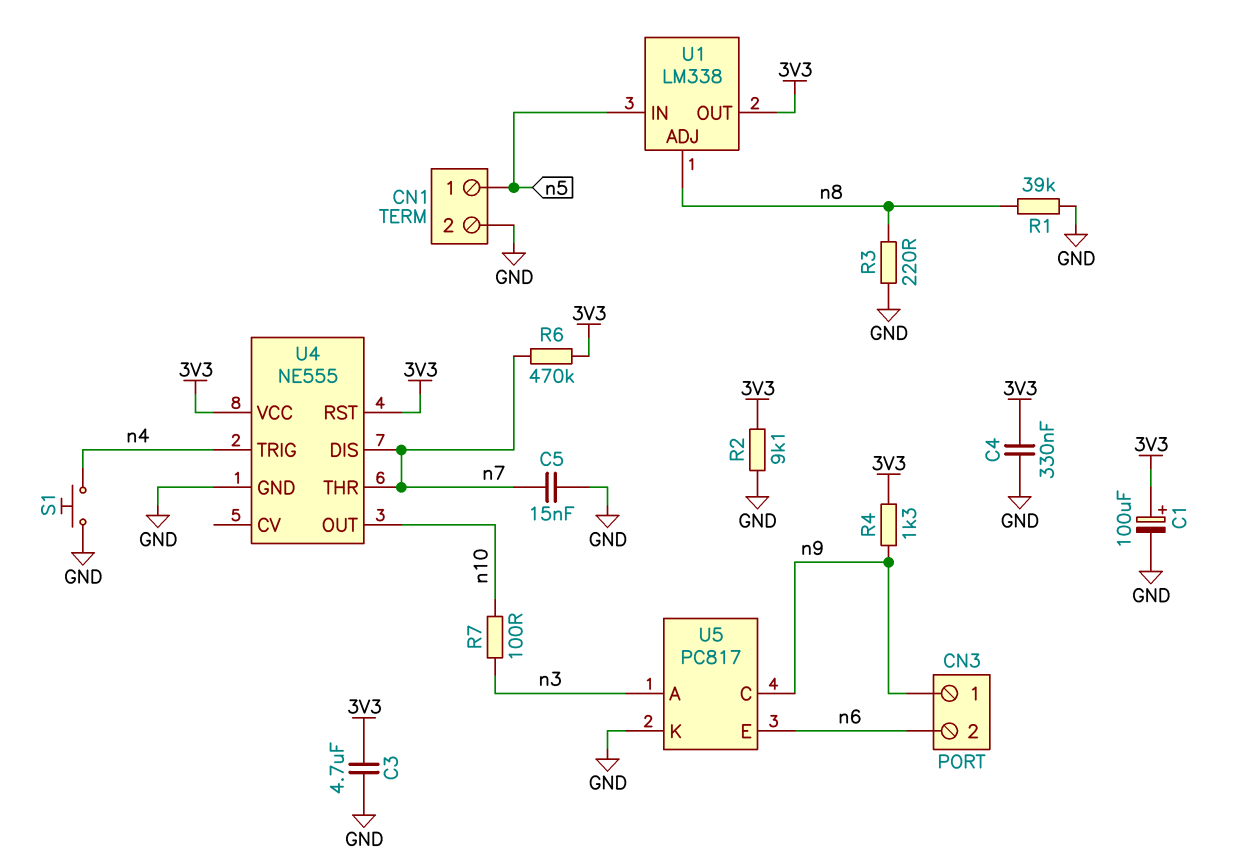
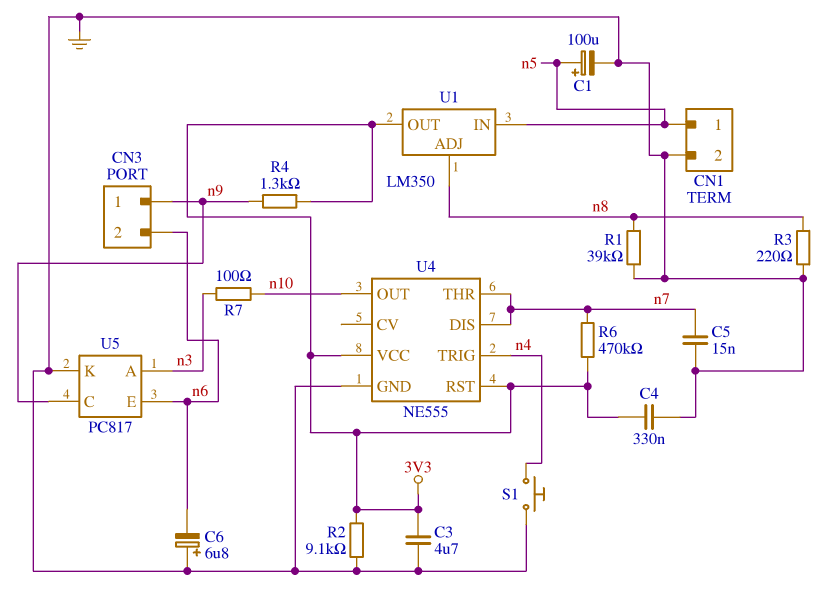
C1: 100uF (plus 3V3, minus GND) -> 100uF (plus n5, minus GND)
C6: none -> 6.8uF (plus GND, minus n6)
U1: LM338 -> LM350

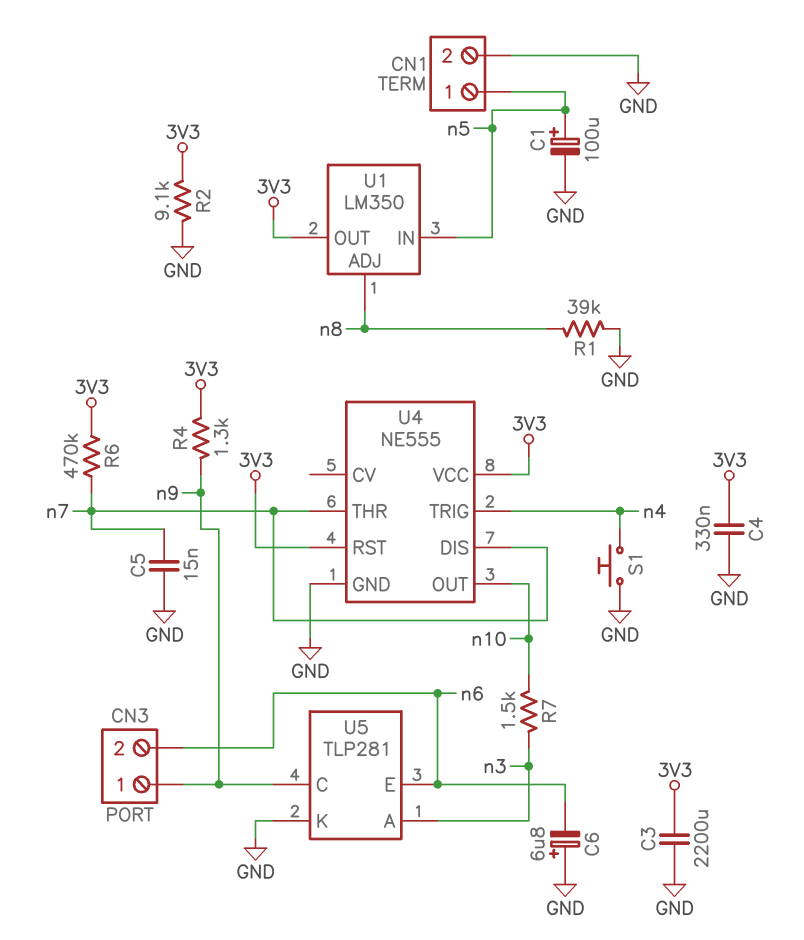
C3: 4.7uF (3V3, GND) -> 2200uF (3V3, GND)
R3: 220 (GND, n8) -> none
R7: 100 (n3, n10) -> 1.5k (n3, n10)
U5: PC817 -> TLP281

